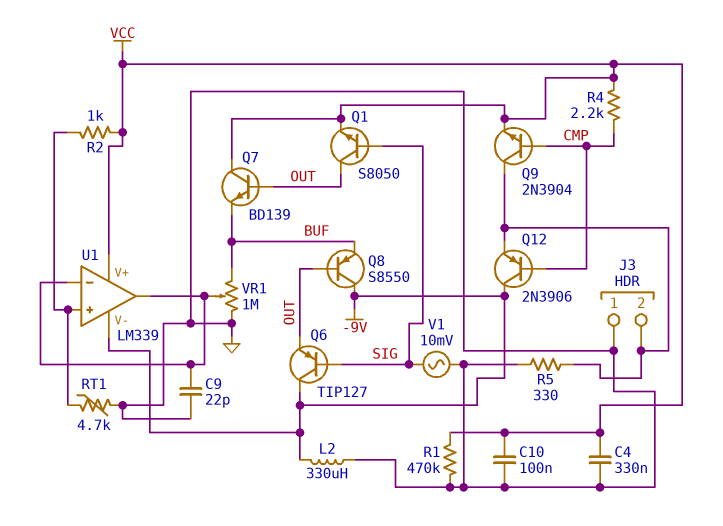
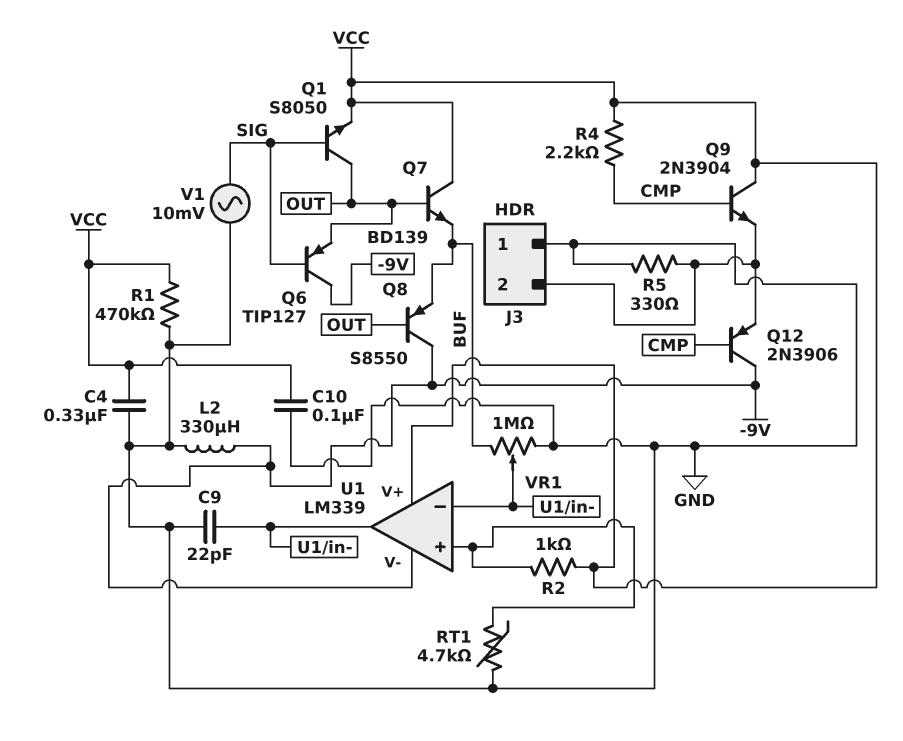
Q9: NPN 2N3904 (B CMP, C J3/2, E VCC) -> NPN 2N3904 (B CMP, C VCC, E J3/2)

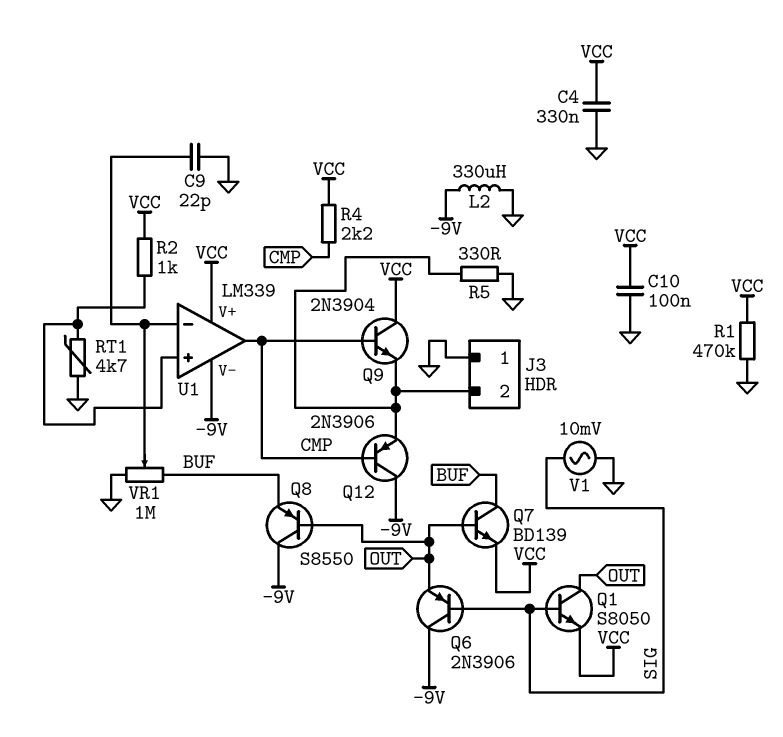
Q6: PNP TIP127 (B SIG, C -9V, E OUT) -> PNP 2N3906 (B SIG, C -9V, E OUT)
Q7: NPN BD139 (B OUT, C VCC, E BUF) -> NPN BD139 (B OUT, C BUF, E VCC)
U1 pin out: U1/in- -> CMP

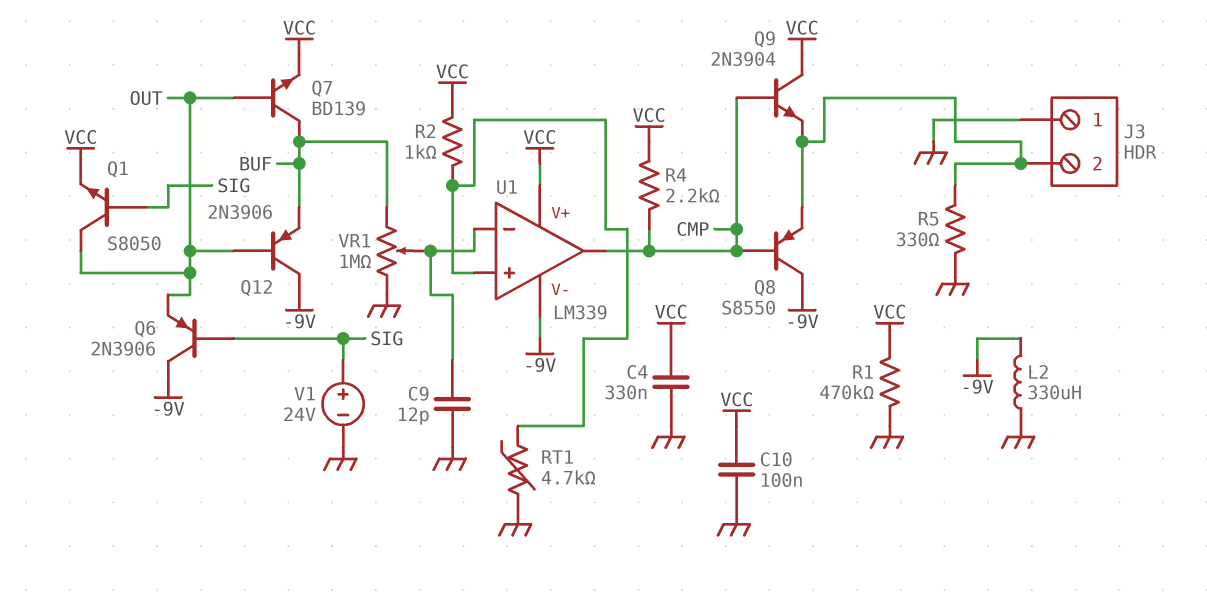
C9: 22pF (GND, U1/in-) -> 12pF (GND, U1/in-)
Q8: PNP S8550 (B OUT, C -9V, E BUF) -> PNP S8550 (B CMP, C -9V, E J3/2)
Q12: PNP 2N3906 (B CMP, C -9V, E J3/2) -> PNP 2N3906 (B OUT, C -9V, E BUF)
V1: AC 10mV (GND, SIG) -> 24V (plus SIG, minus GND)

